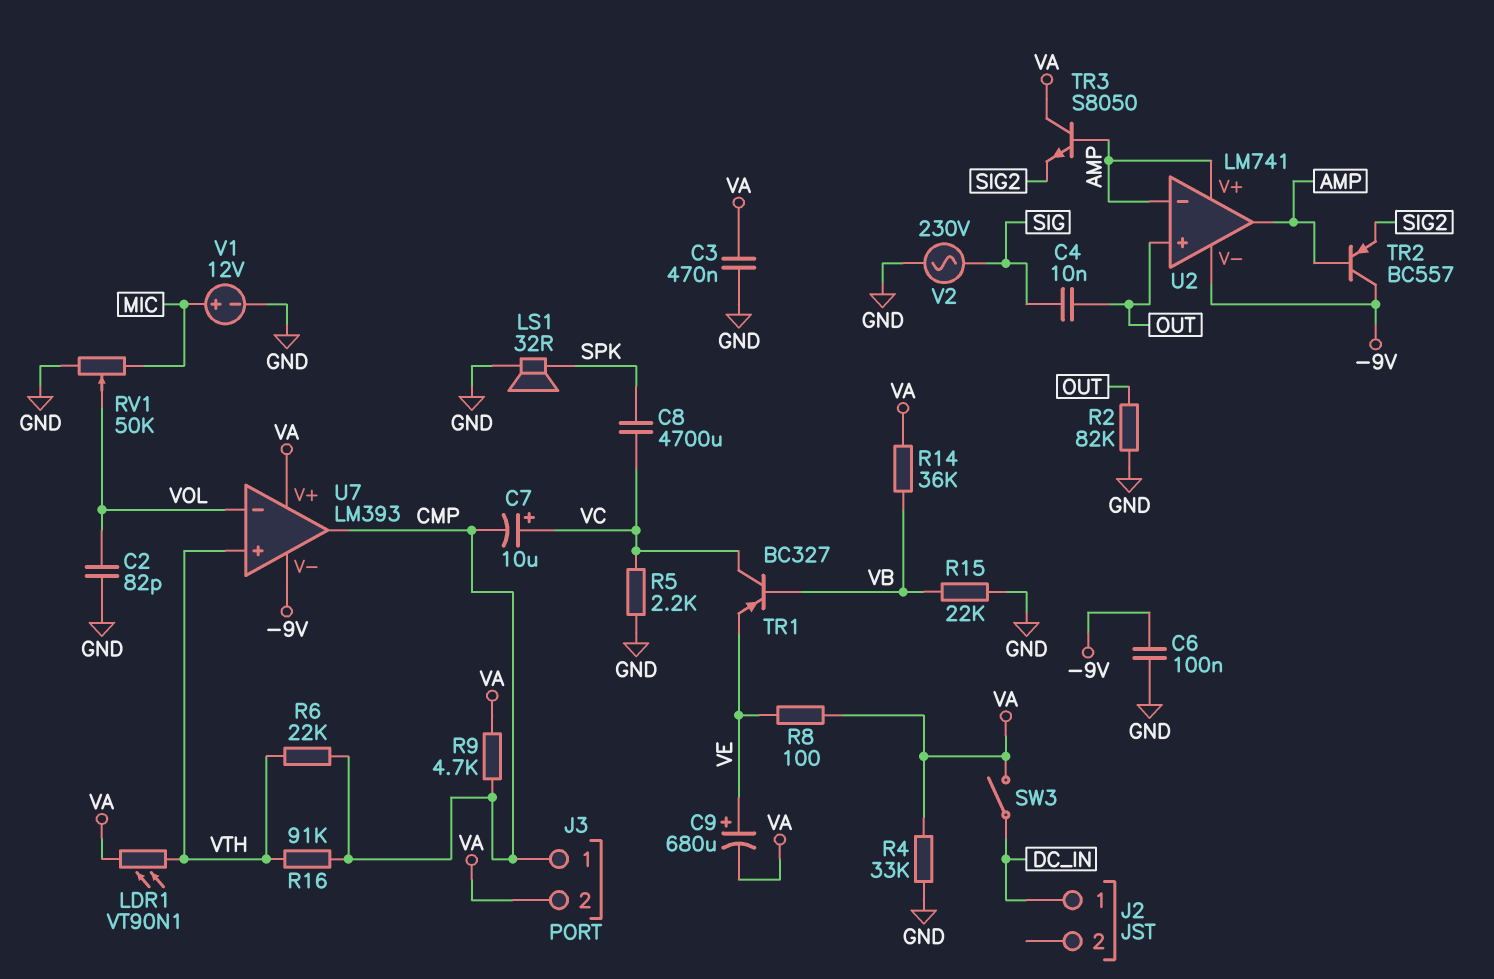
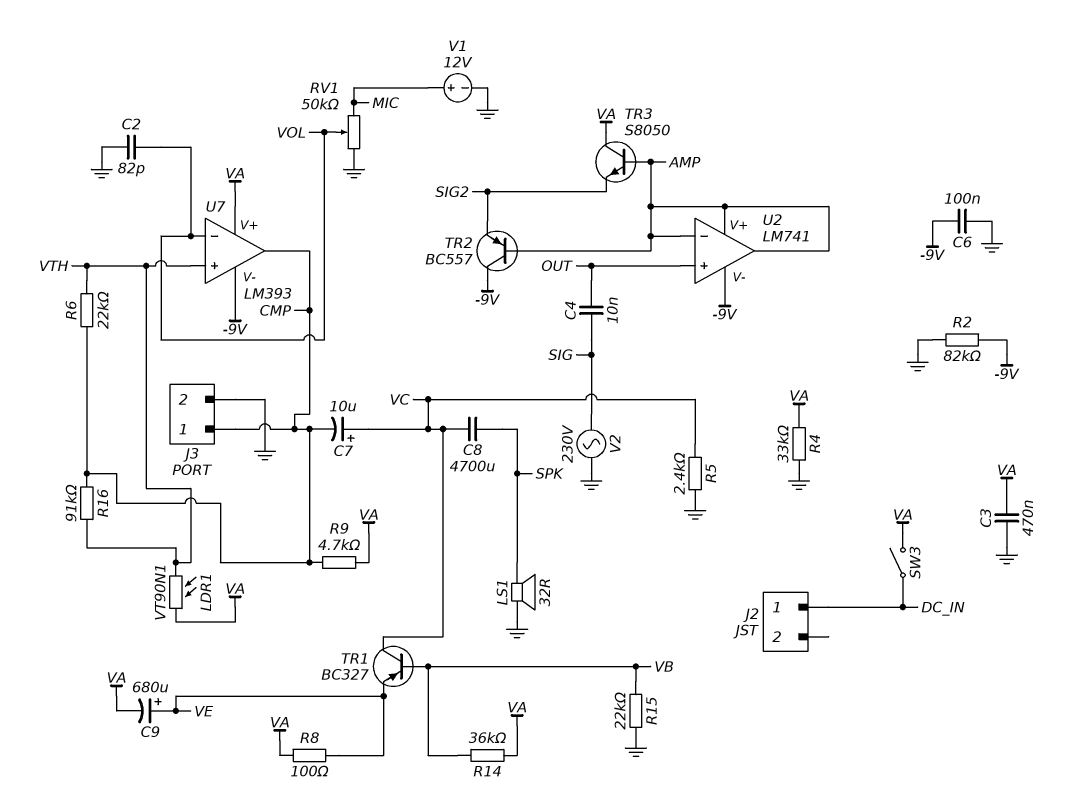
J3 pin 2: VA -> GND
R2: 82k (GND, OUT) -> 82k (-9V, GND)
R5: 2.2k (GND, VC) -> 2.4k (GND, VC)

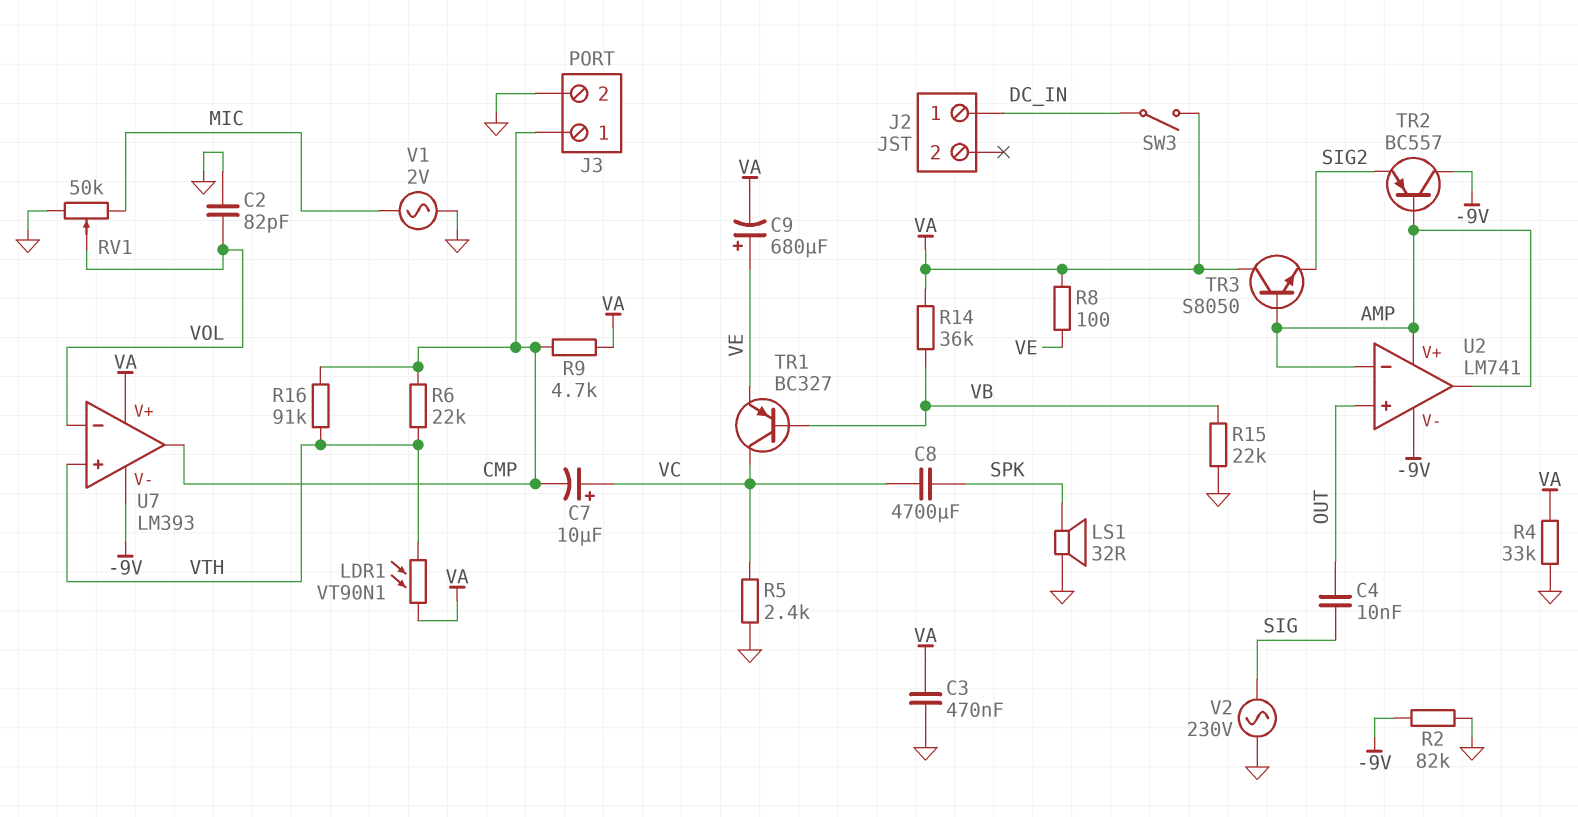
C6: 100nF (-9V, GND) -> none
V1: 12V (plus MIC, minus GND) -> AC 2V (GND, MIC)

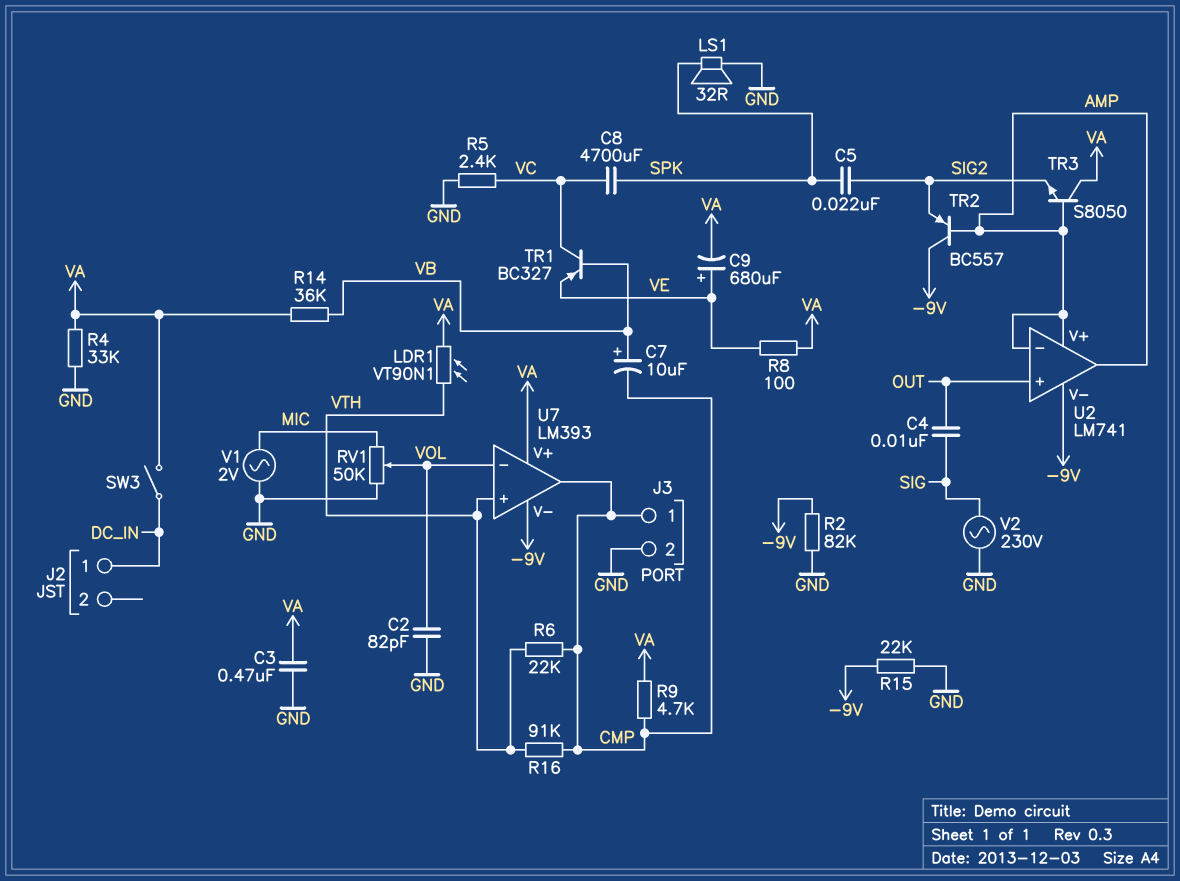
C5: none -> 22nF (SIG2, SPK)
C7: 10uF (plus VC, minus CMP) -> 10uF (plus VB, minus CMP)
R15: 22k (GND, VB) -> 22k (-9V, GND)

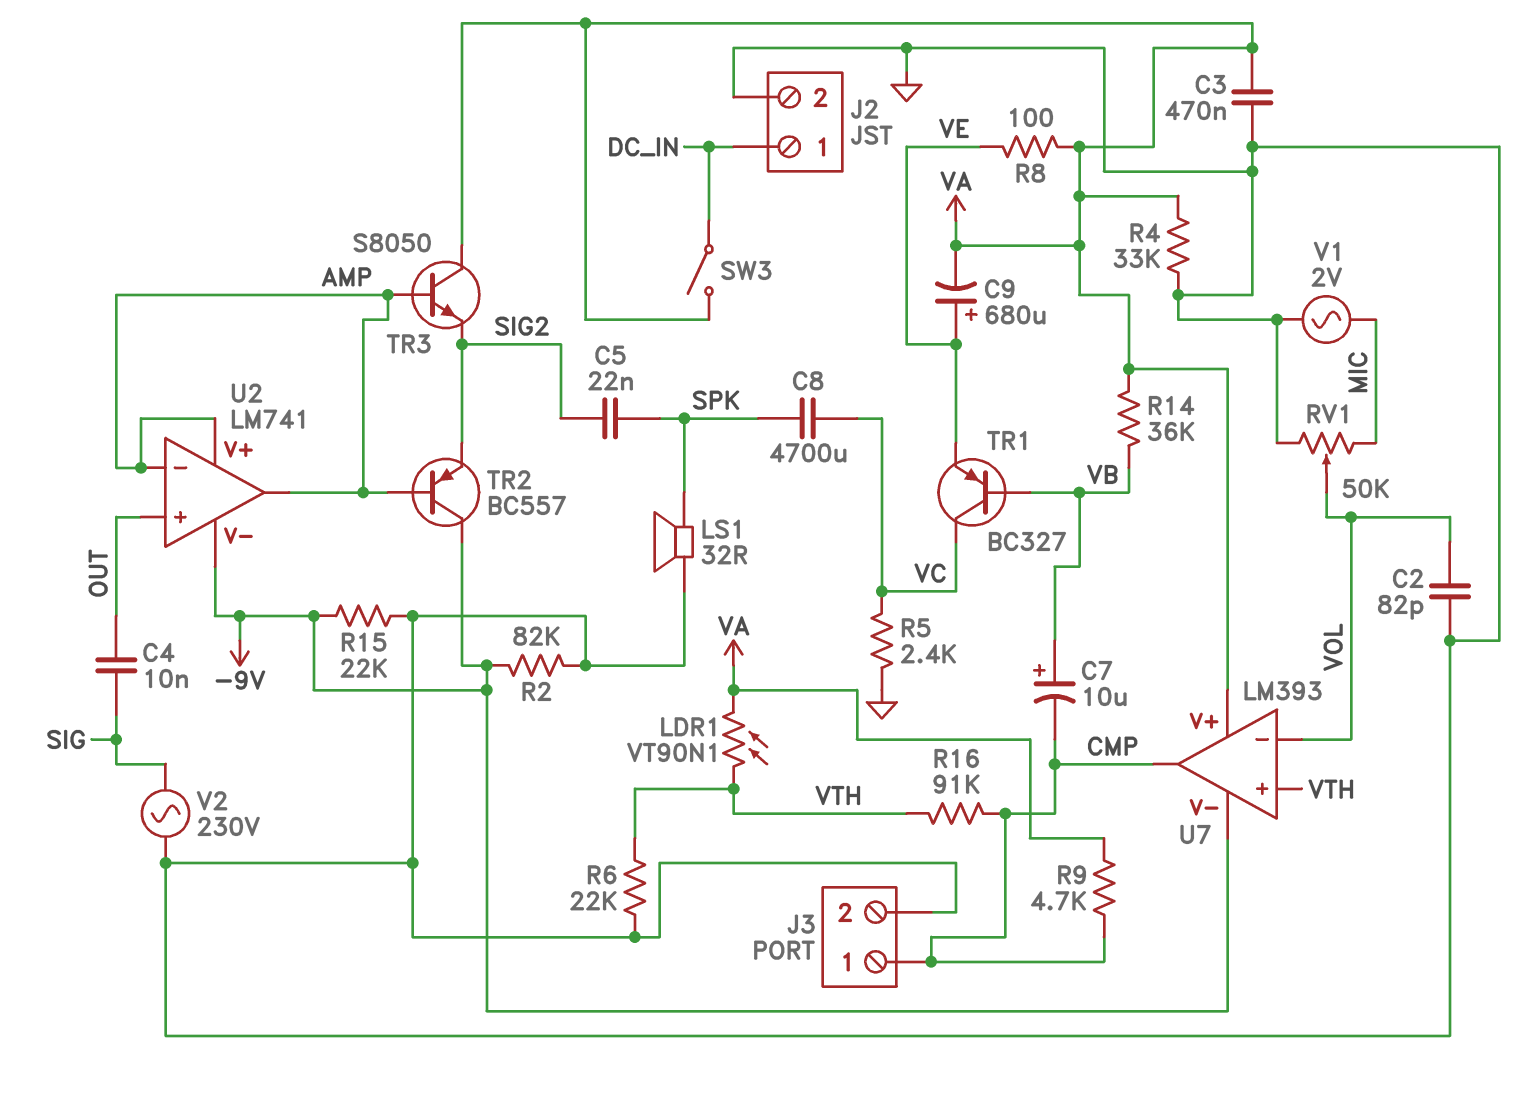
J2 pin 2: none -> GND
R6: 22k (CMP, VTH) -> 22k (GND, VTH)

